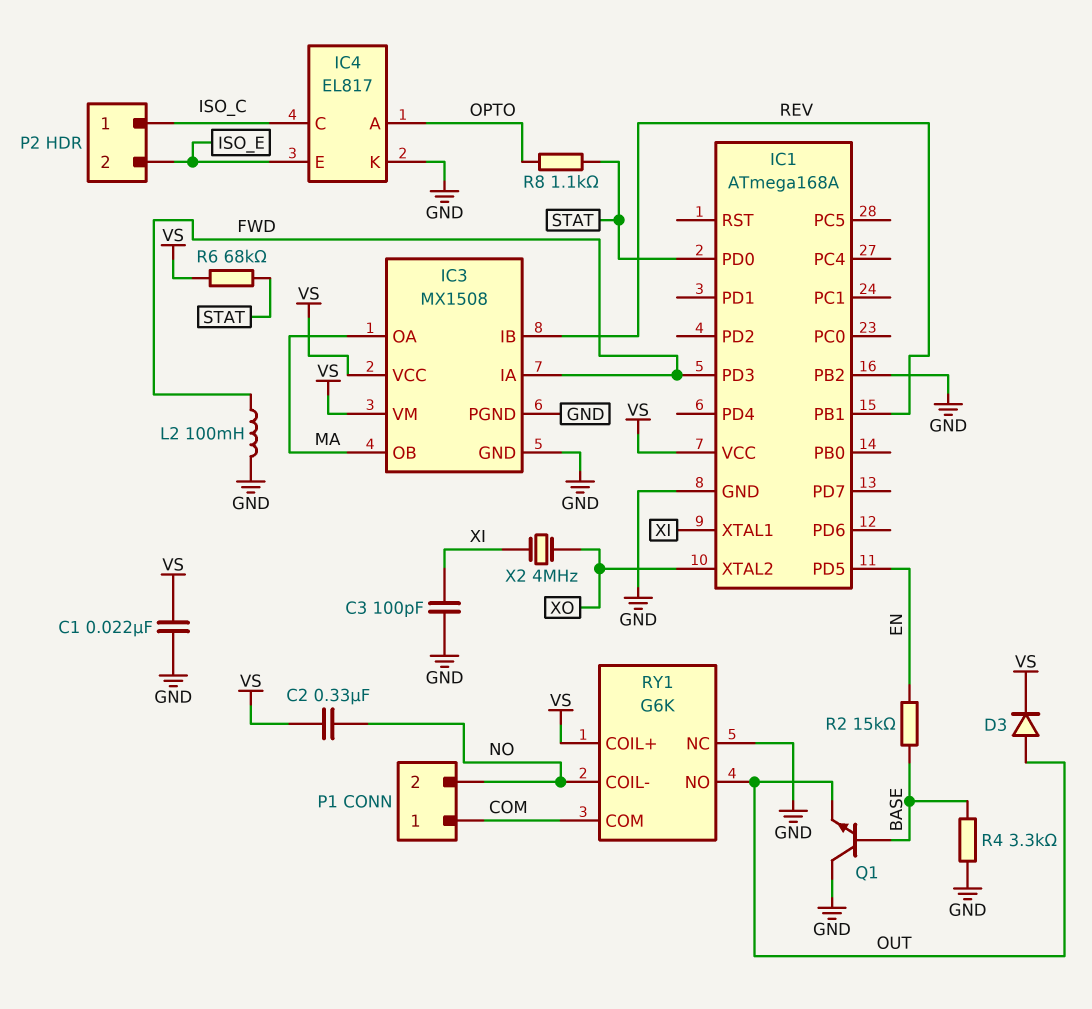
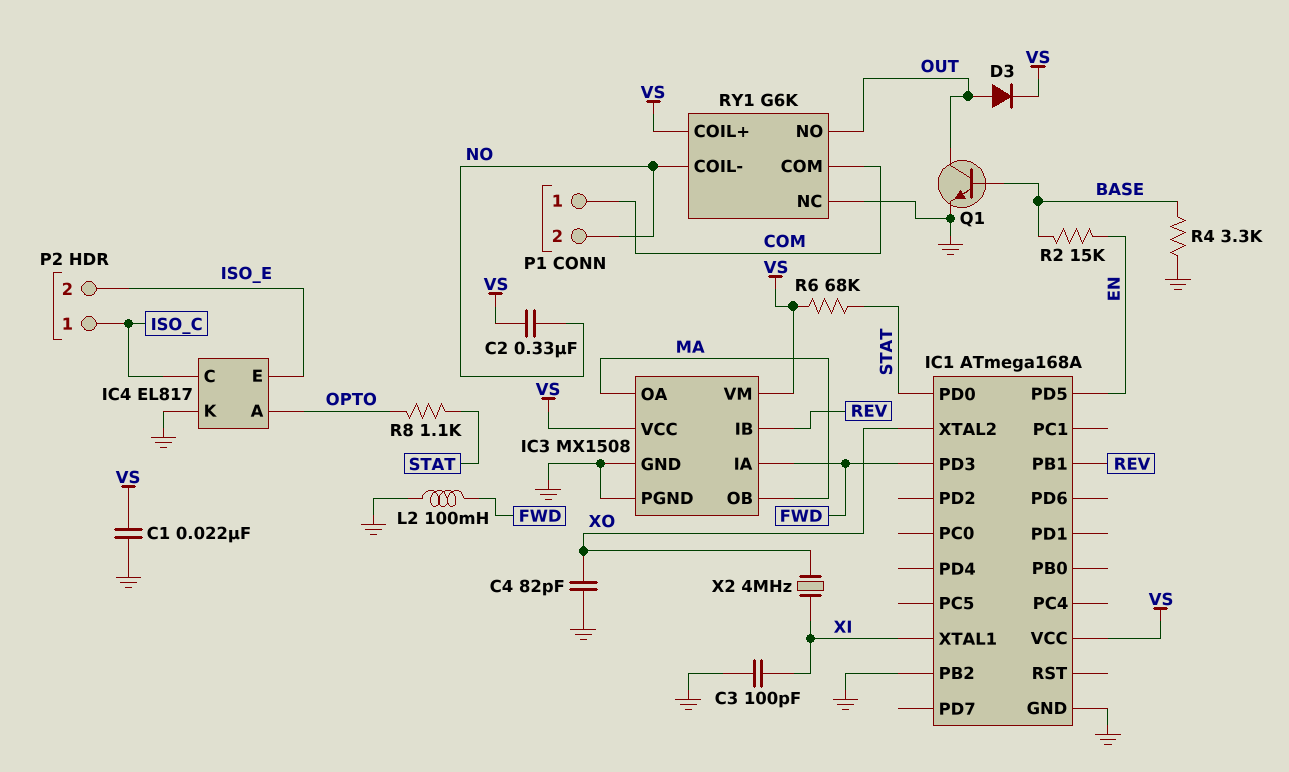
C4: none -> 82pF (GND, XO)
Q1: NPN (B BASE, C GND, E OUT) -> NPN (B BASE, C OUT, E GND)

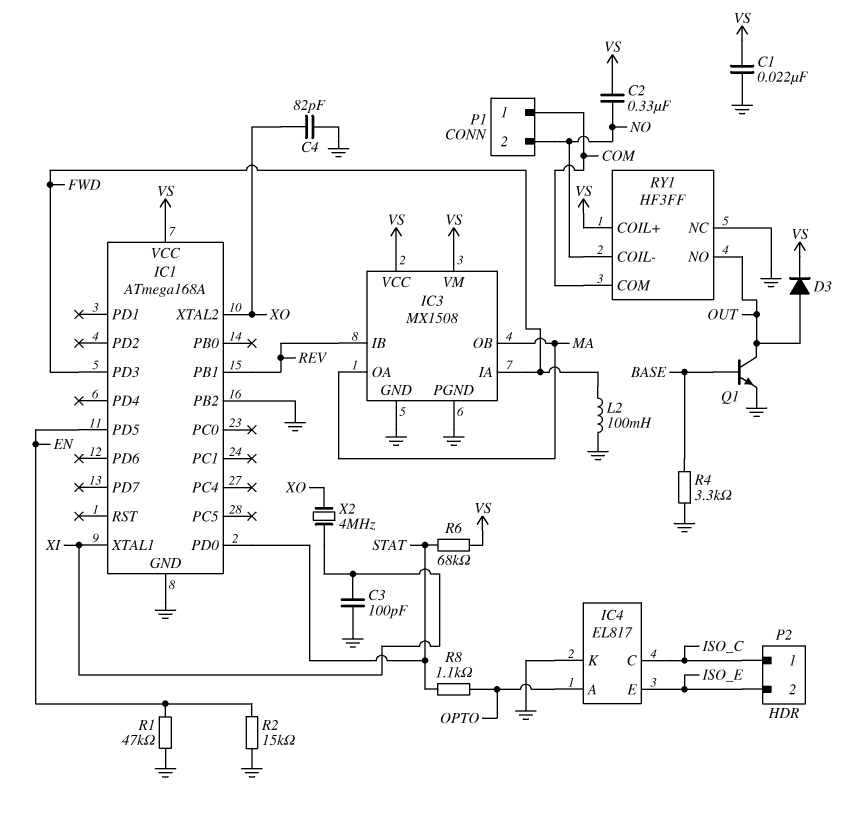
R1: none -> 47k (EN, GND)
R2: 15k (BASE, EN) -> 15k (EN, GND)
RY1: G6K -> HF3FF

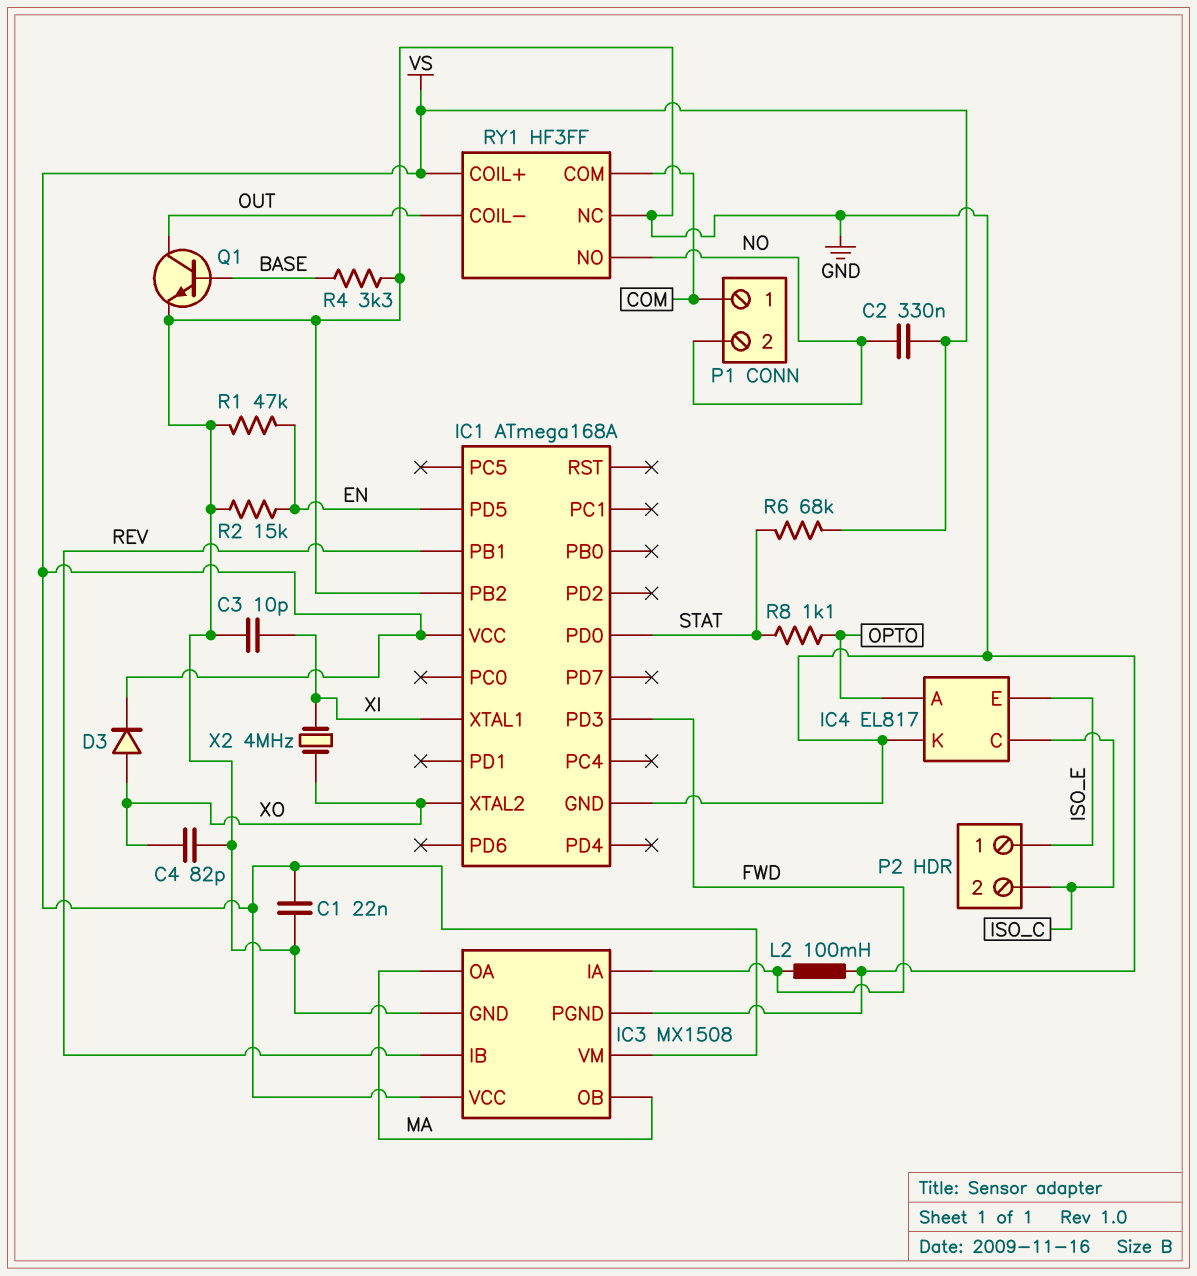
C3: 100pF (GND, XI) -> 10pF (GND, XI)
D3: diode (A OUT, K VS) -> diode (A XO, K VS)
P2 pin 1: ISO_C -> ISO_E
P2 pin 2: ISO_E -> ISO_C
RY1 pin COIL-: NO -> OUT
RY1 pin NO: OUT -> NO

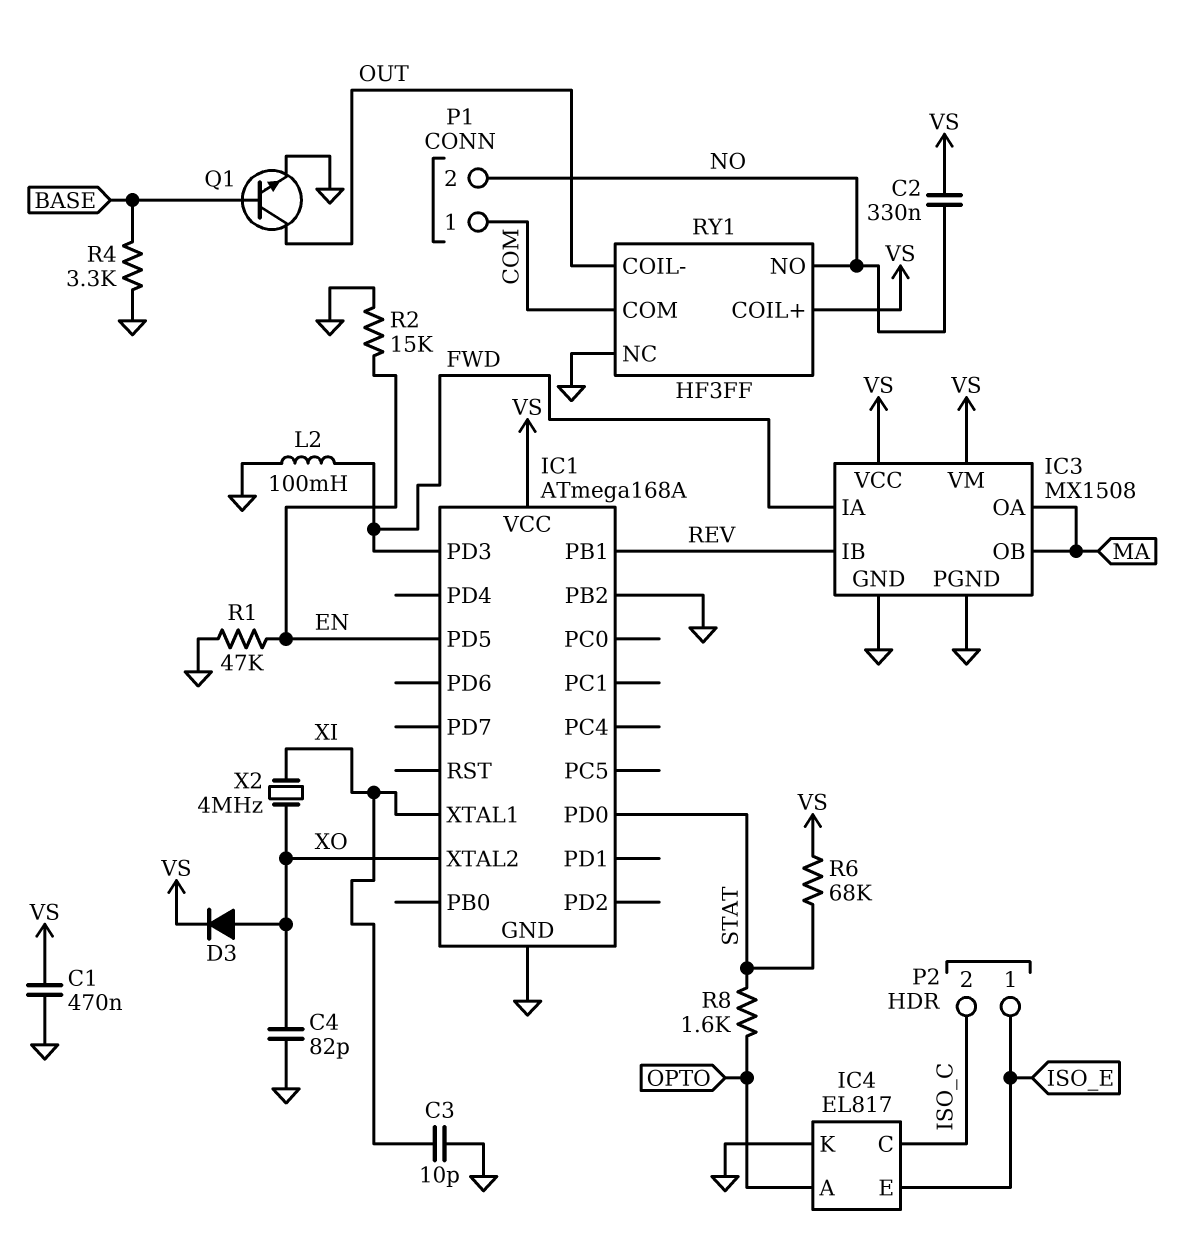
C1: 22nF (GND, VS) -> 470nF (GND, VS)
R8: 1.1k (OPTO, STAT) -> 1.6k (OPTO, STAT)

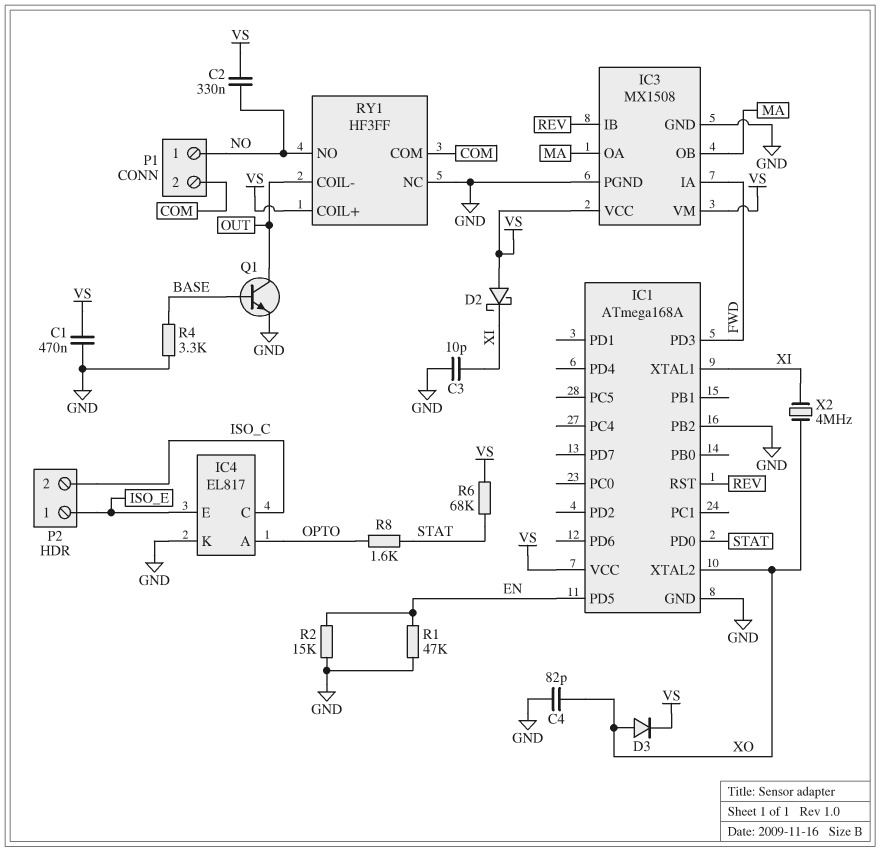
D2: none -> schottky (A VS, K XI)
IC1 pin PB1: REV -> none
IC1 pin RST: none -> REV
L2: 100mH (FWD, GND) -> none
P1 pin 1: COM -> NO
P1 pin 2: NO -> COM

